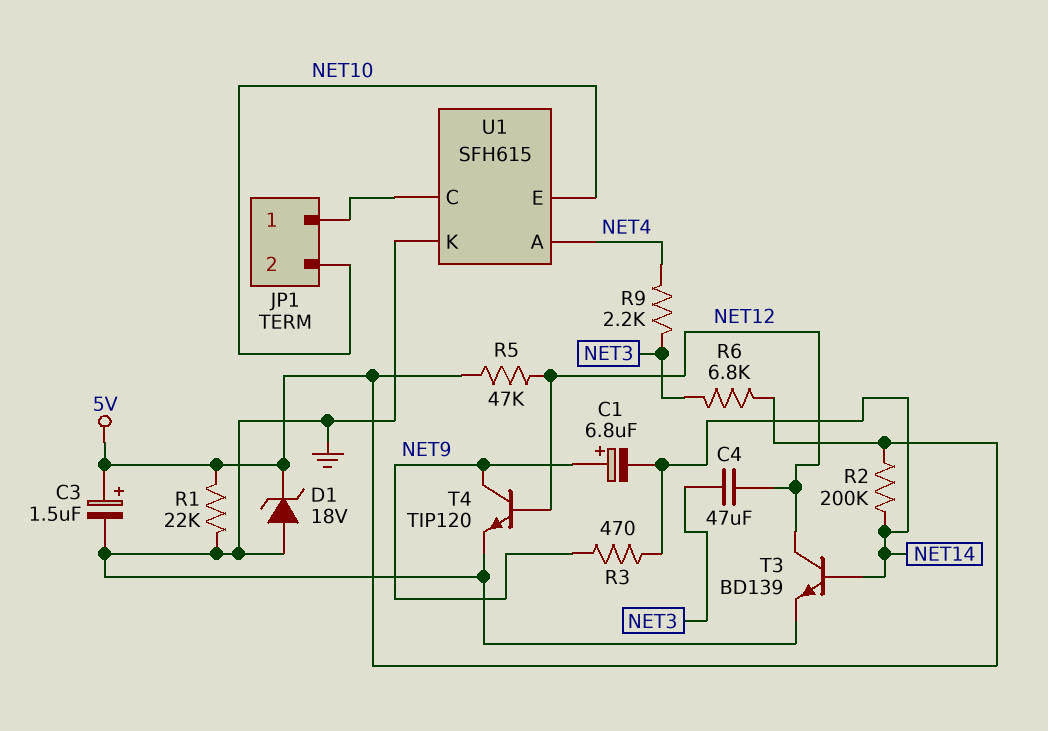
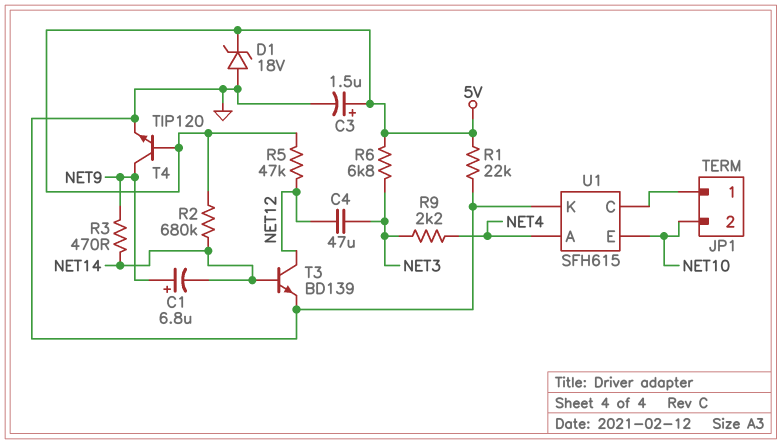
R2: 200k (5V, NET14) -> 680k (5V, NET14)
T4: NPN TIP120 (B NET12, C NET9, E GND) -> NPN TIP120 (B 5V, C NET9, E GND)

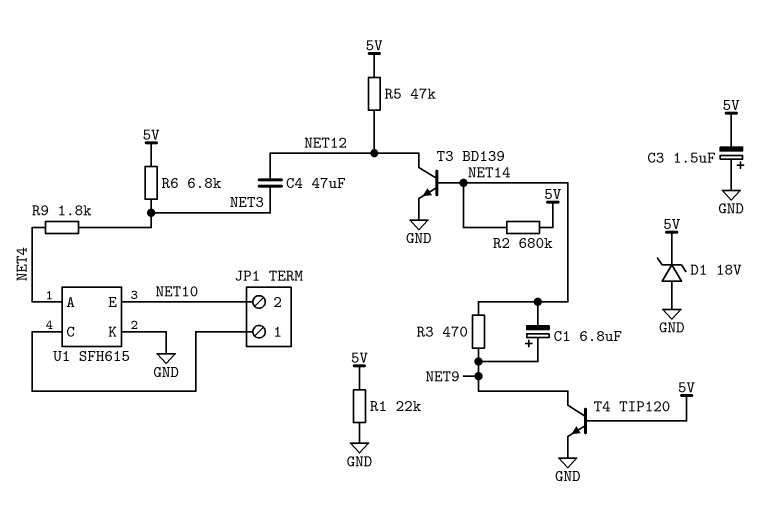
C3: 1.5uF (plus 5V, minus GND) -> 1.5uF (plus GND, minus 5V)
R9: 2.2k (NET3, NET4) -> 1.8k (NET3, NET4)

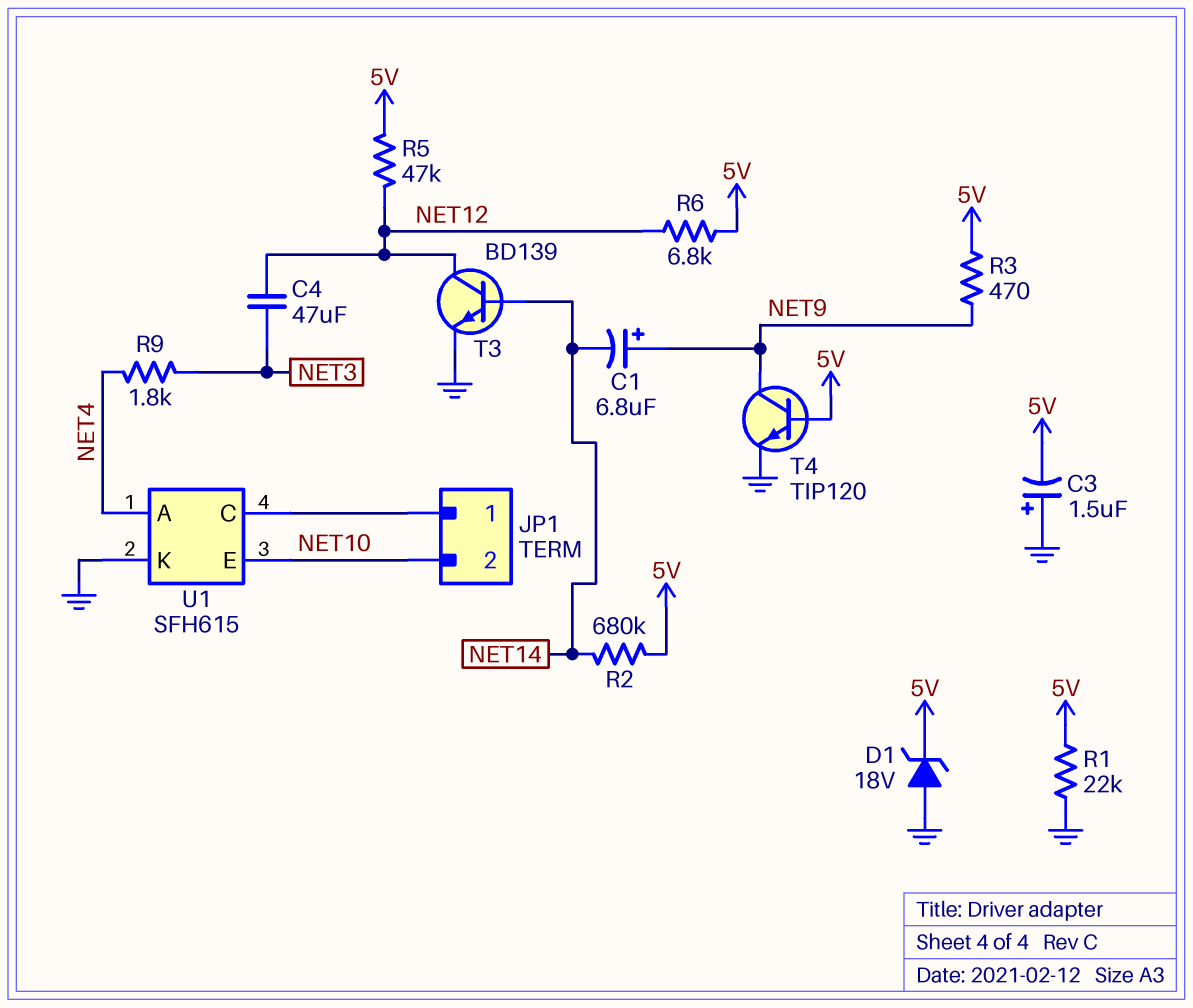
R3: 470 (NET9, NET14) -> 470 (5V, NET9)
R6: 6.8k (5V, NET3) -> 6.8k (5V, NET12)

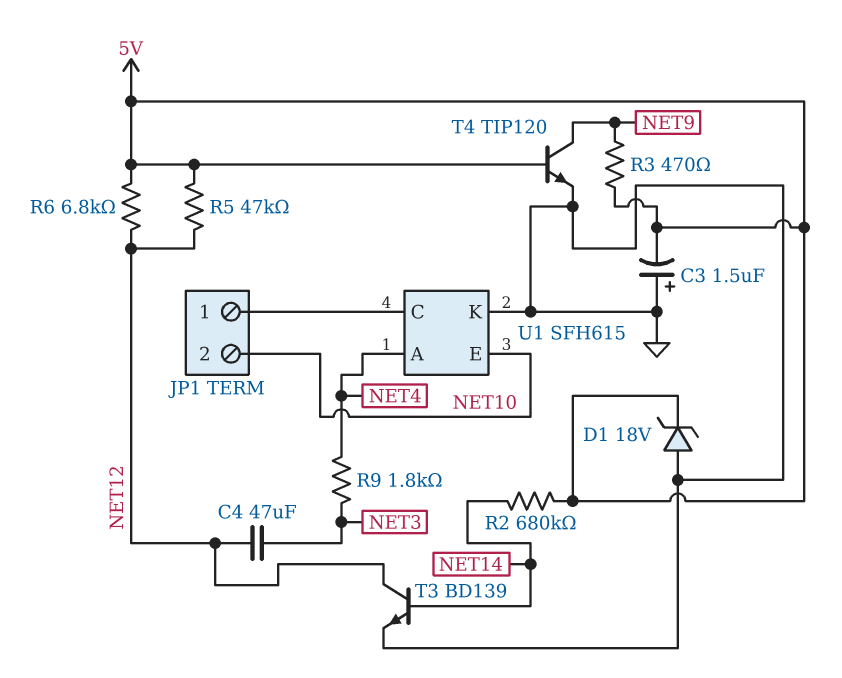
C1: 6.8uF (plus NET9, minus NET14) -> none
R1: 22k (5V, GND) -> none

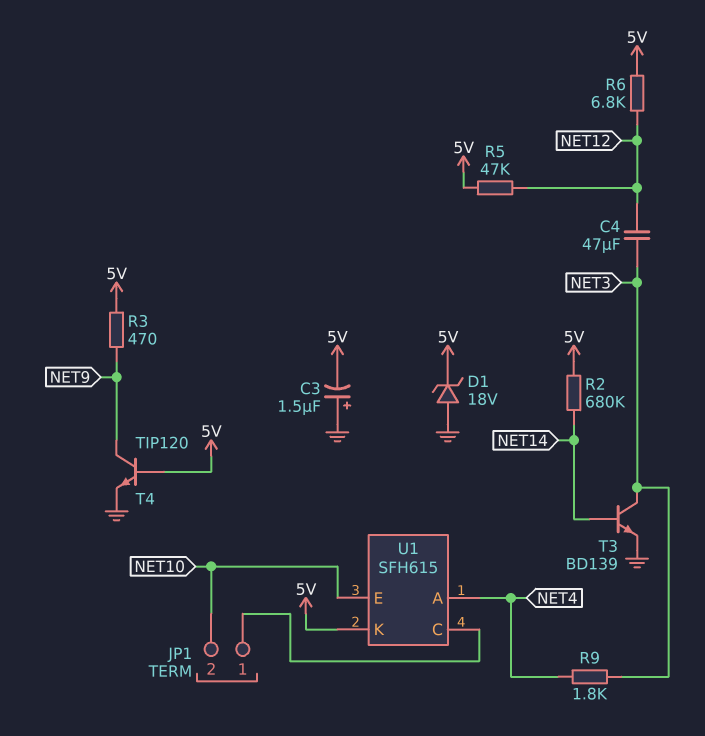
T3: NPN BD139 (B NET14, C NET12, E GND) -> NPN BD139 (B NET14, C NET3, E GND)
U1 pin K: GND -> 5V

